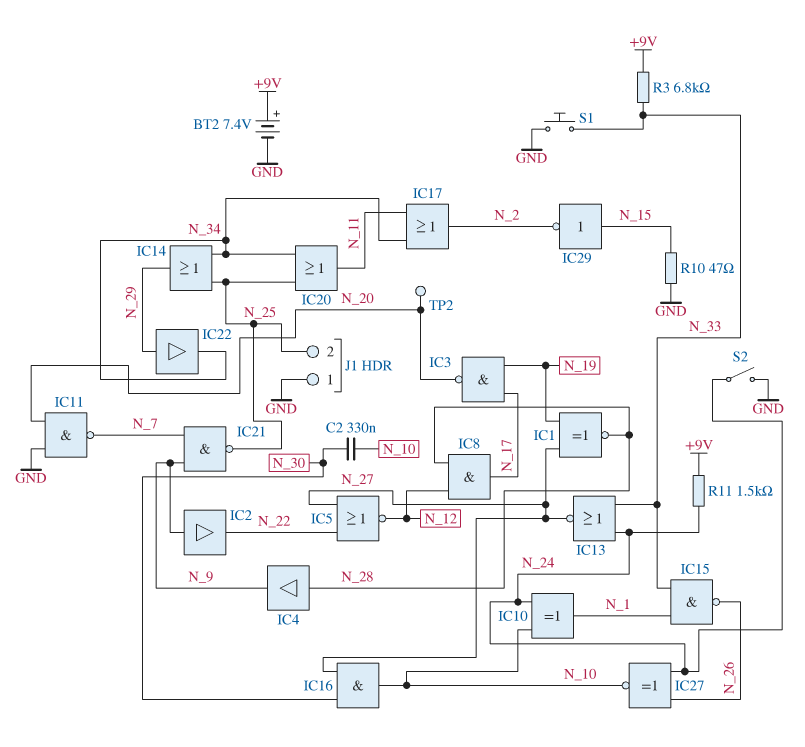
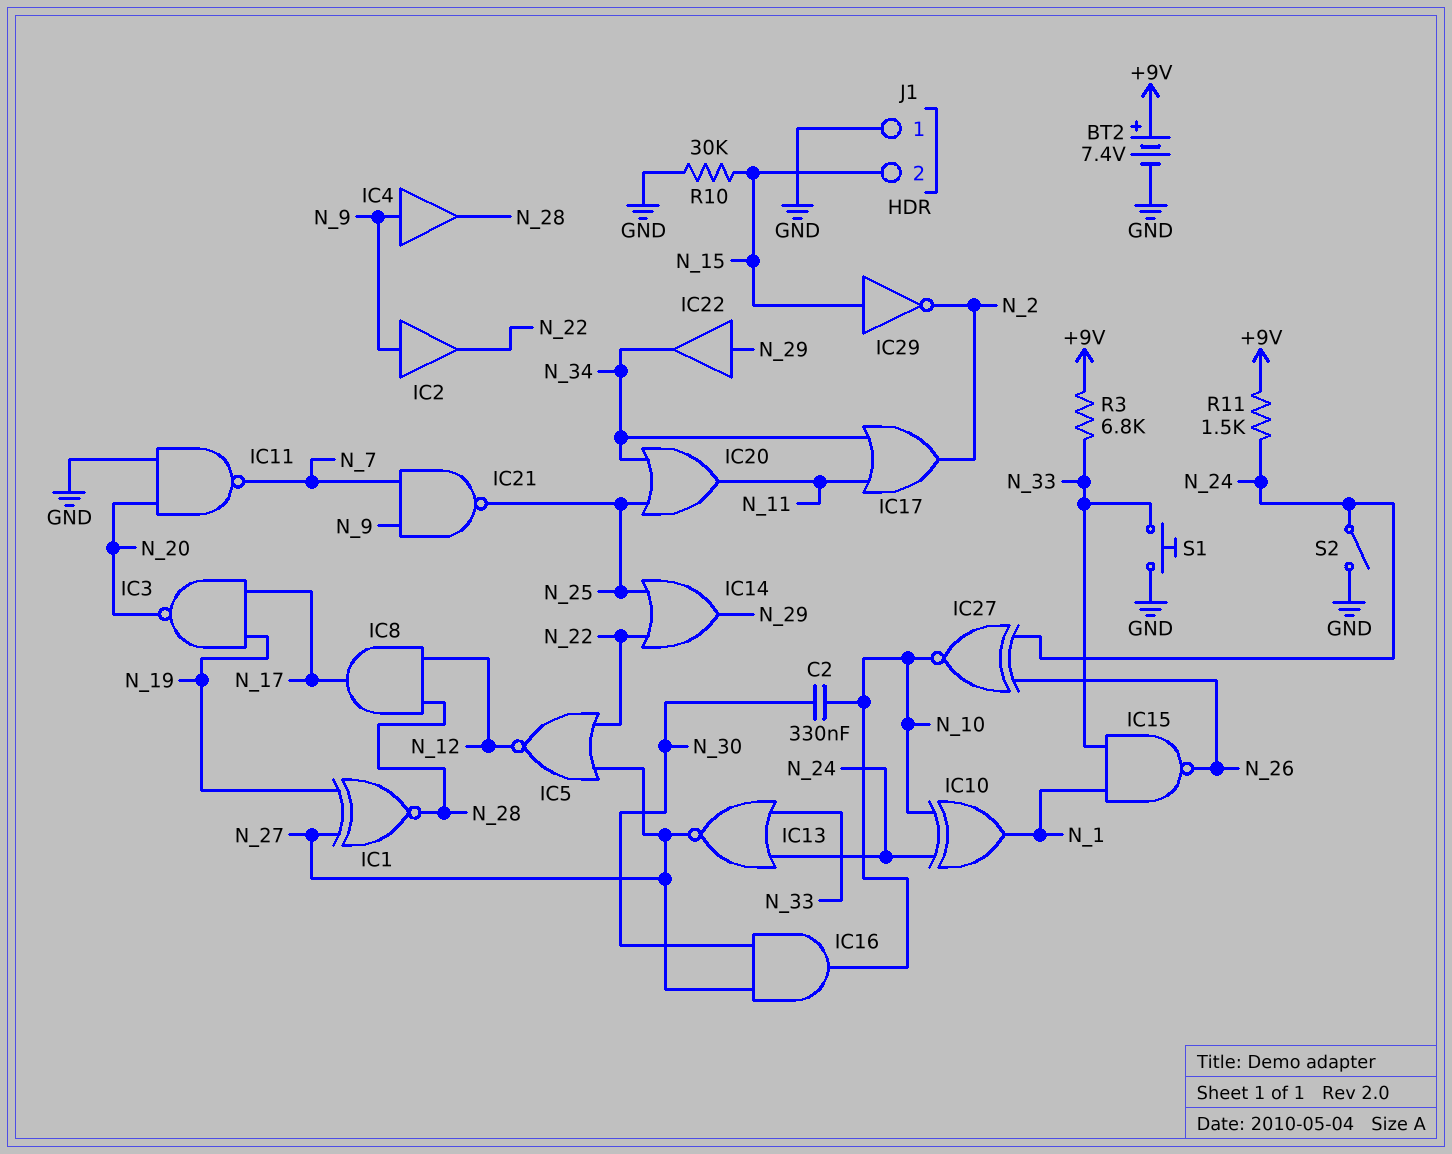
IC4: buffer (in N_28, out N_9) -> buffer (in N_9, out N_28)
IC14: OR (in N_25, in N_34, out N_29) -> OR (in N_22, in N_25, out N_29)
J1 pin 2: N_25 -> N_15
R10: 47 (GND, N_15) -> 30k (GND, N_15)
TP2: test point (N_20) -> none

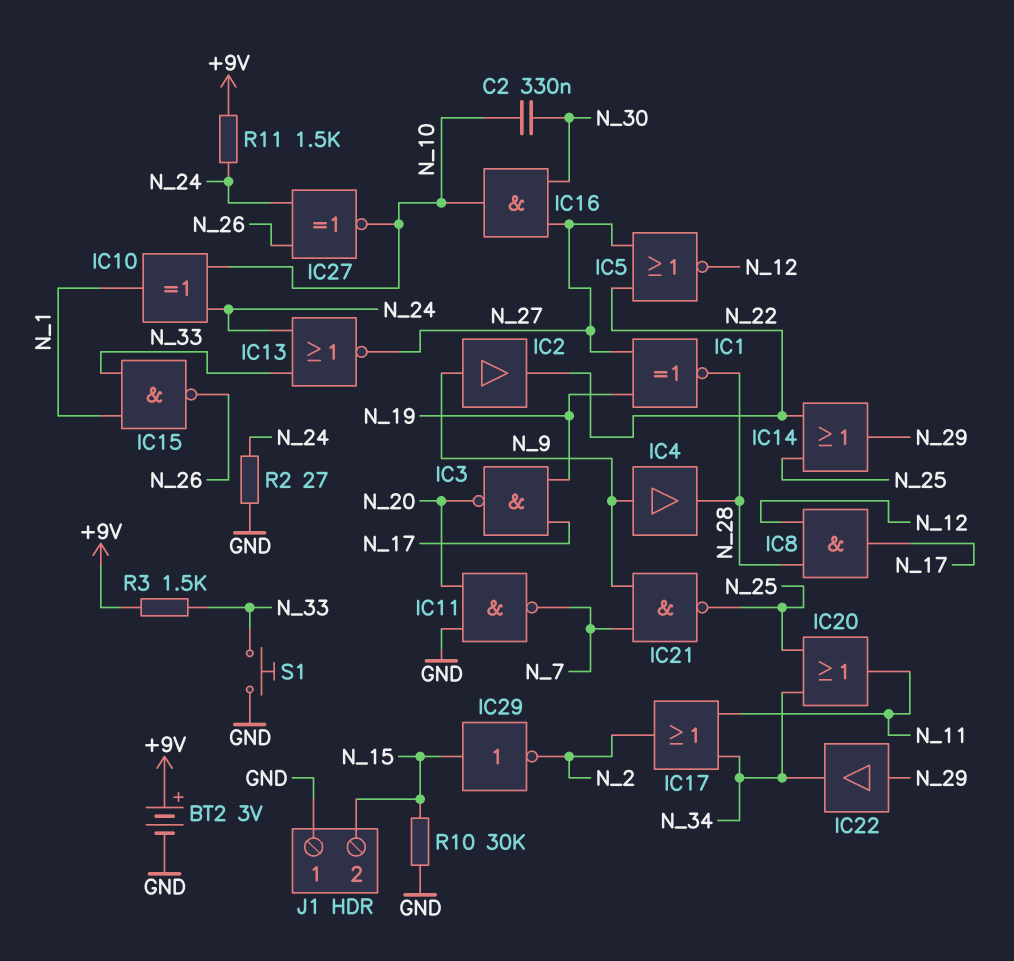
BT2: 7.4V (plus +9V, minus GND) -> 3V (plus +9V, minus GND)
R2: none -> 27 (GND, N_24)
R3: 6.8k (+9V, N_33) -> 1.5k (+9V, N_33)
S2: switch (GND, N_24) -> none

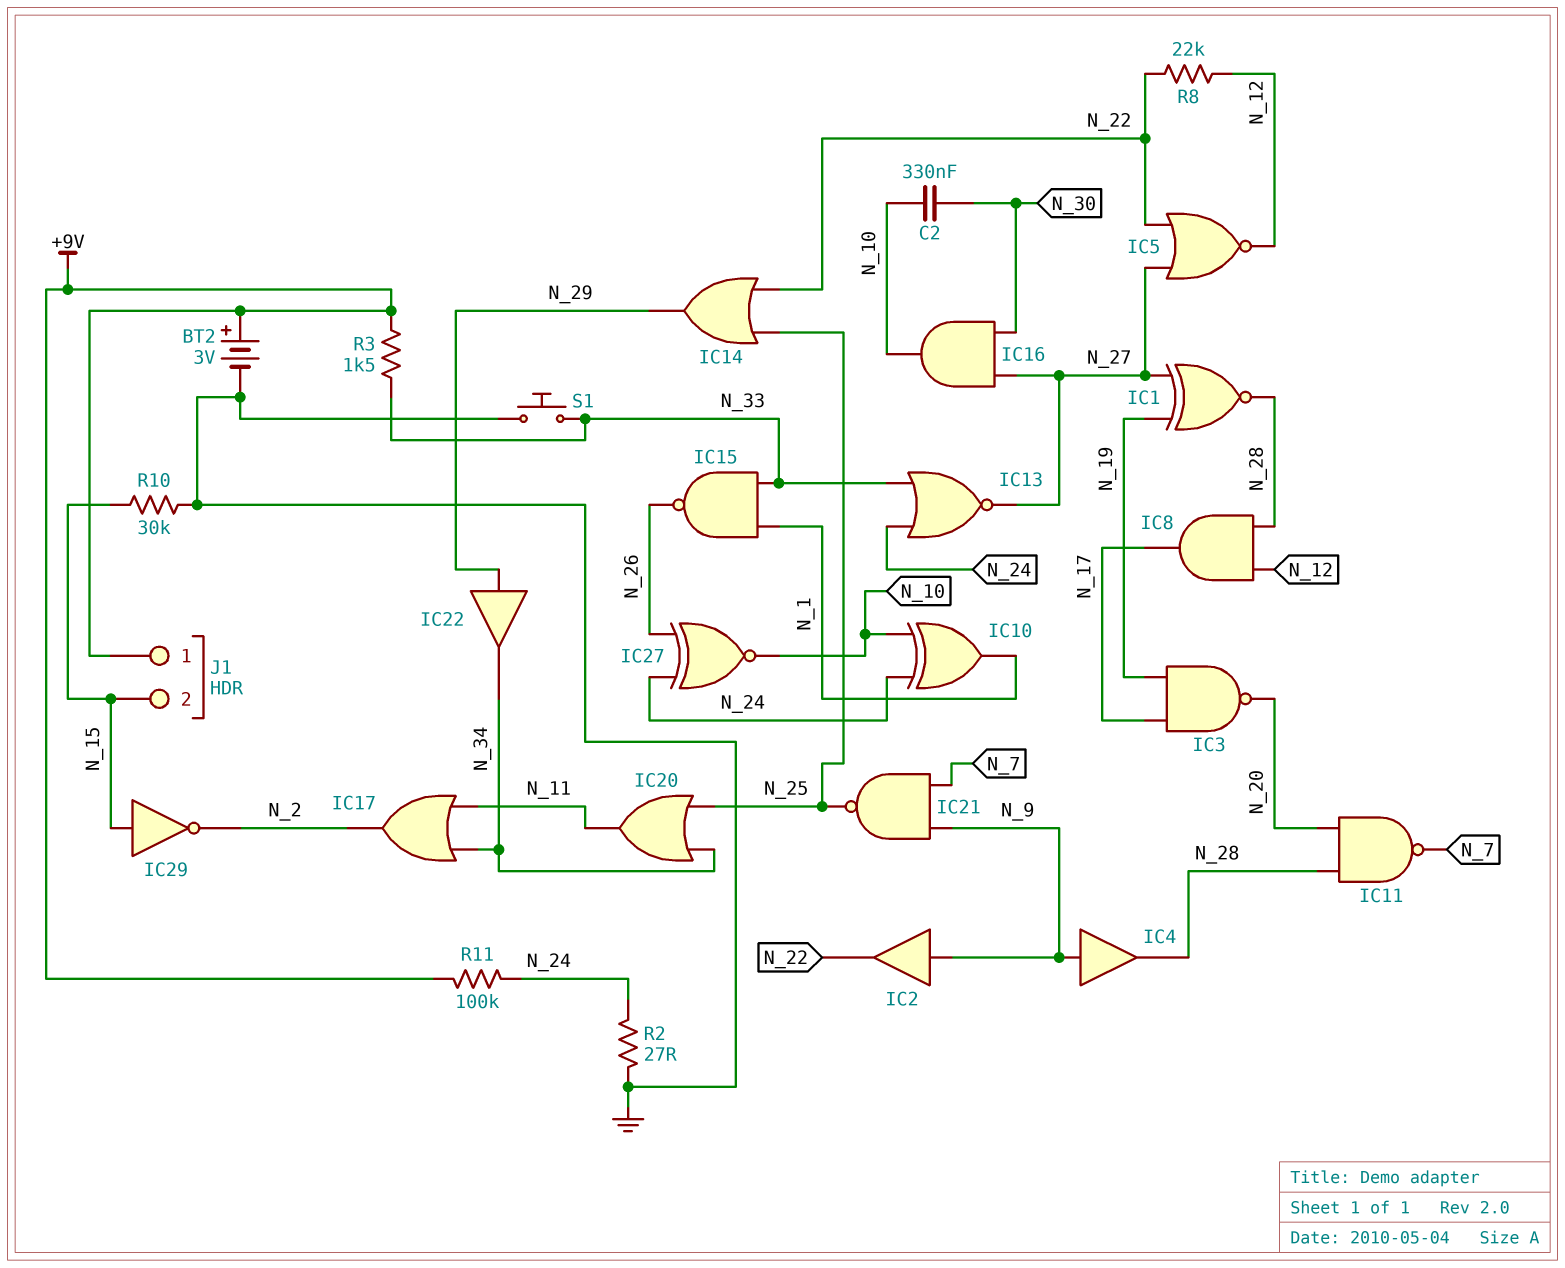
IC11: NAND (in GND, in N_20, out N_7) -> NAND (in N_20, in N_28, out N_7)
J1 pin 1: GND -> +9V
R8: none -> 22k (N_12, N_22)
R11: 1.5k (+9V, N_24) -> 100k (+9V, N_24)

